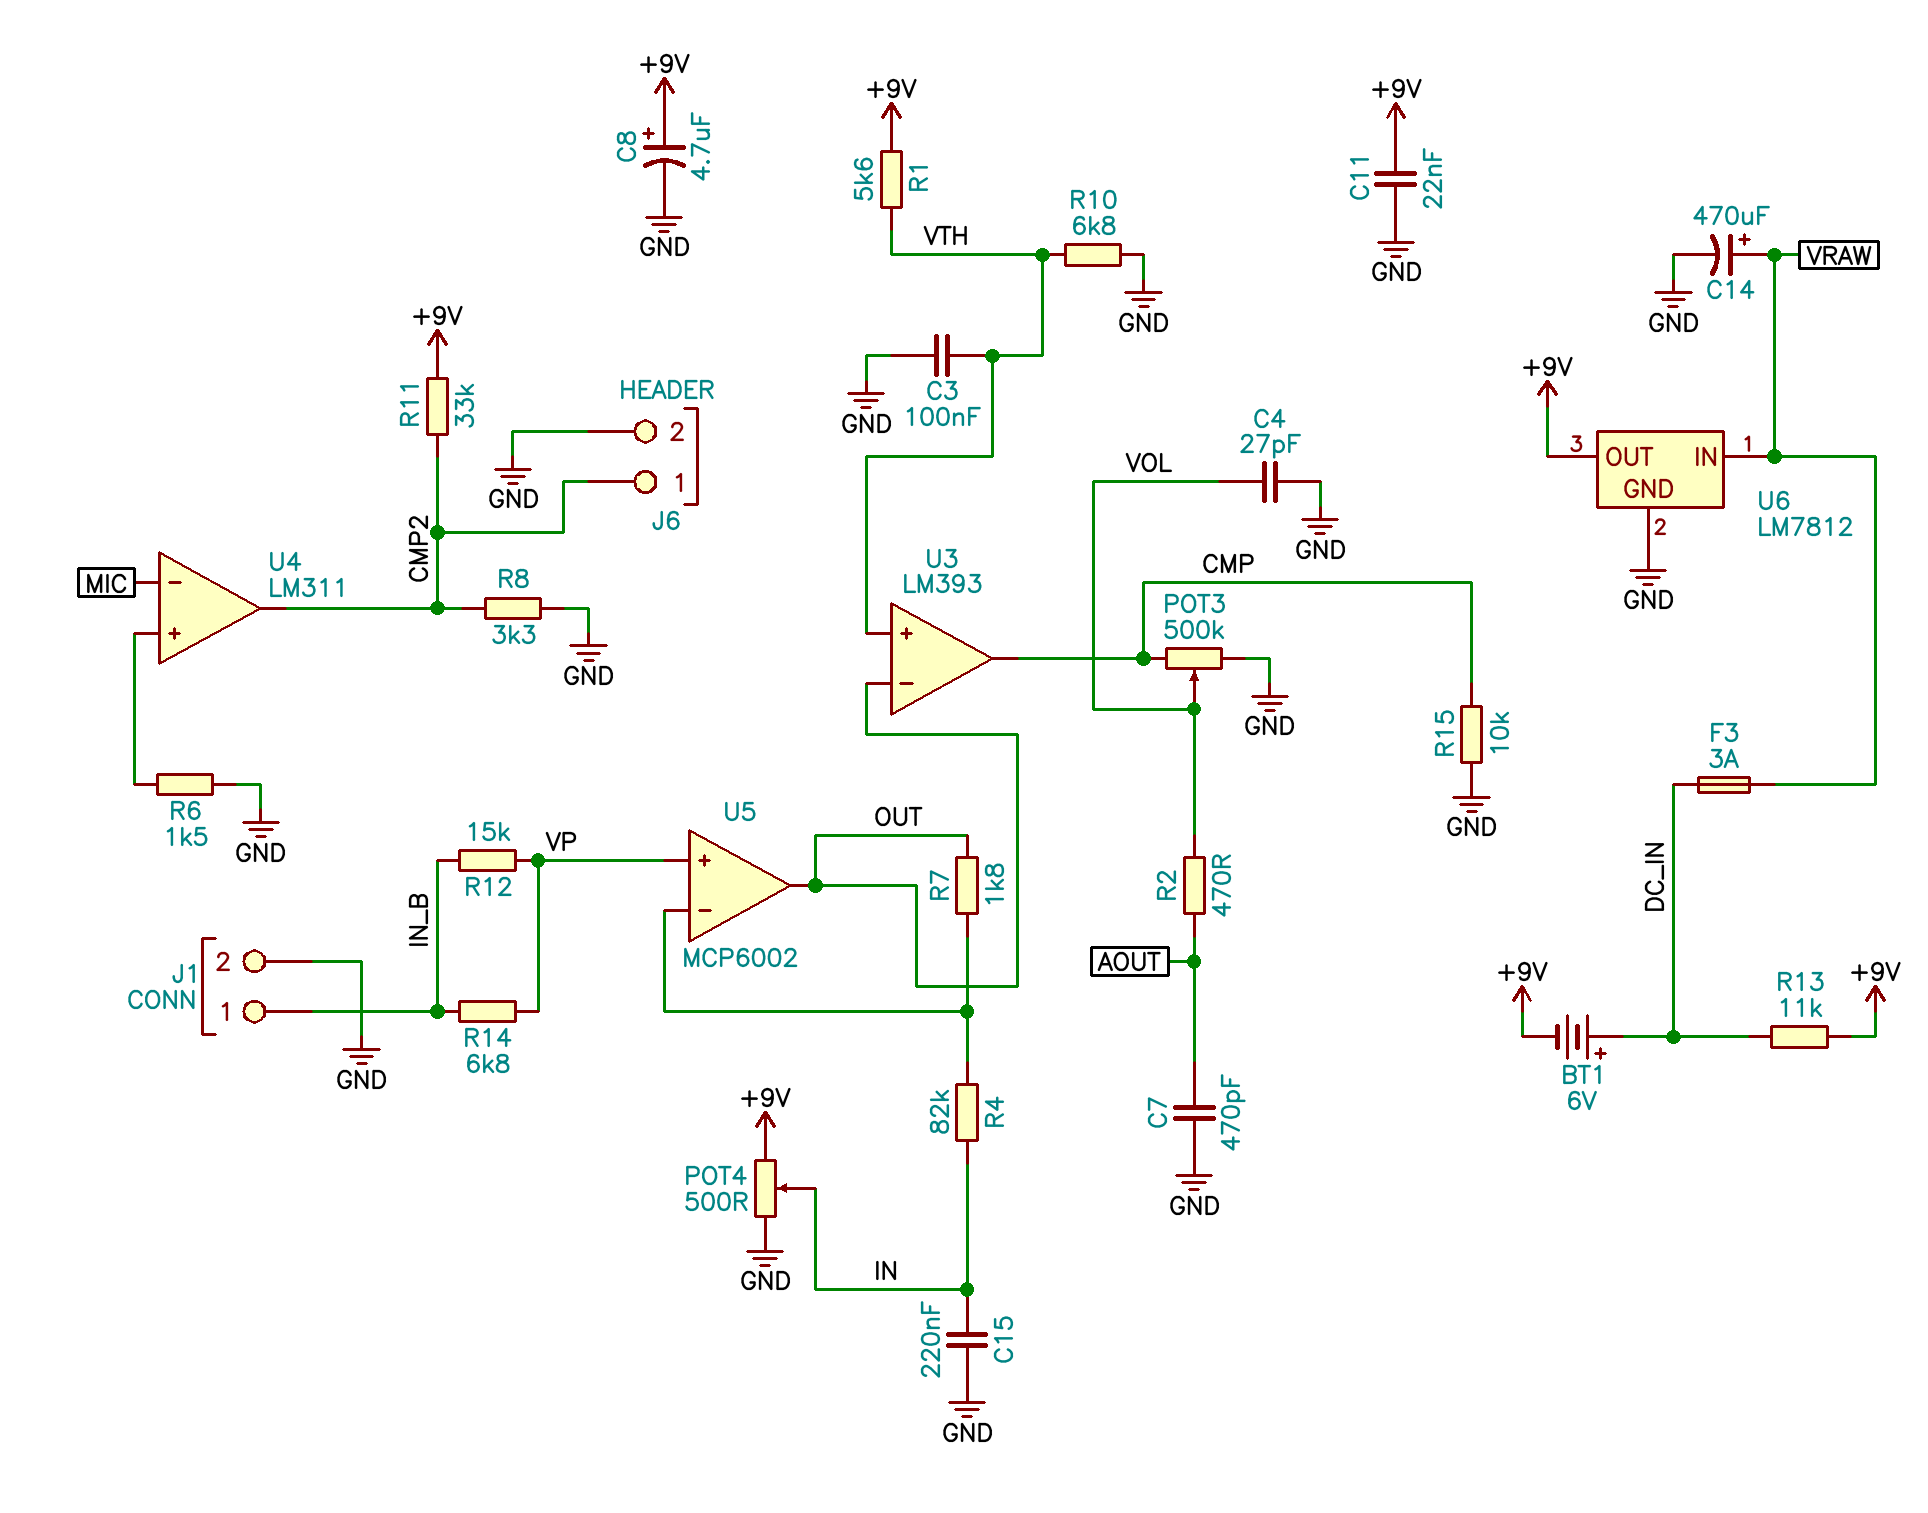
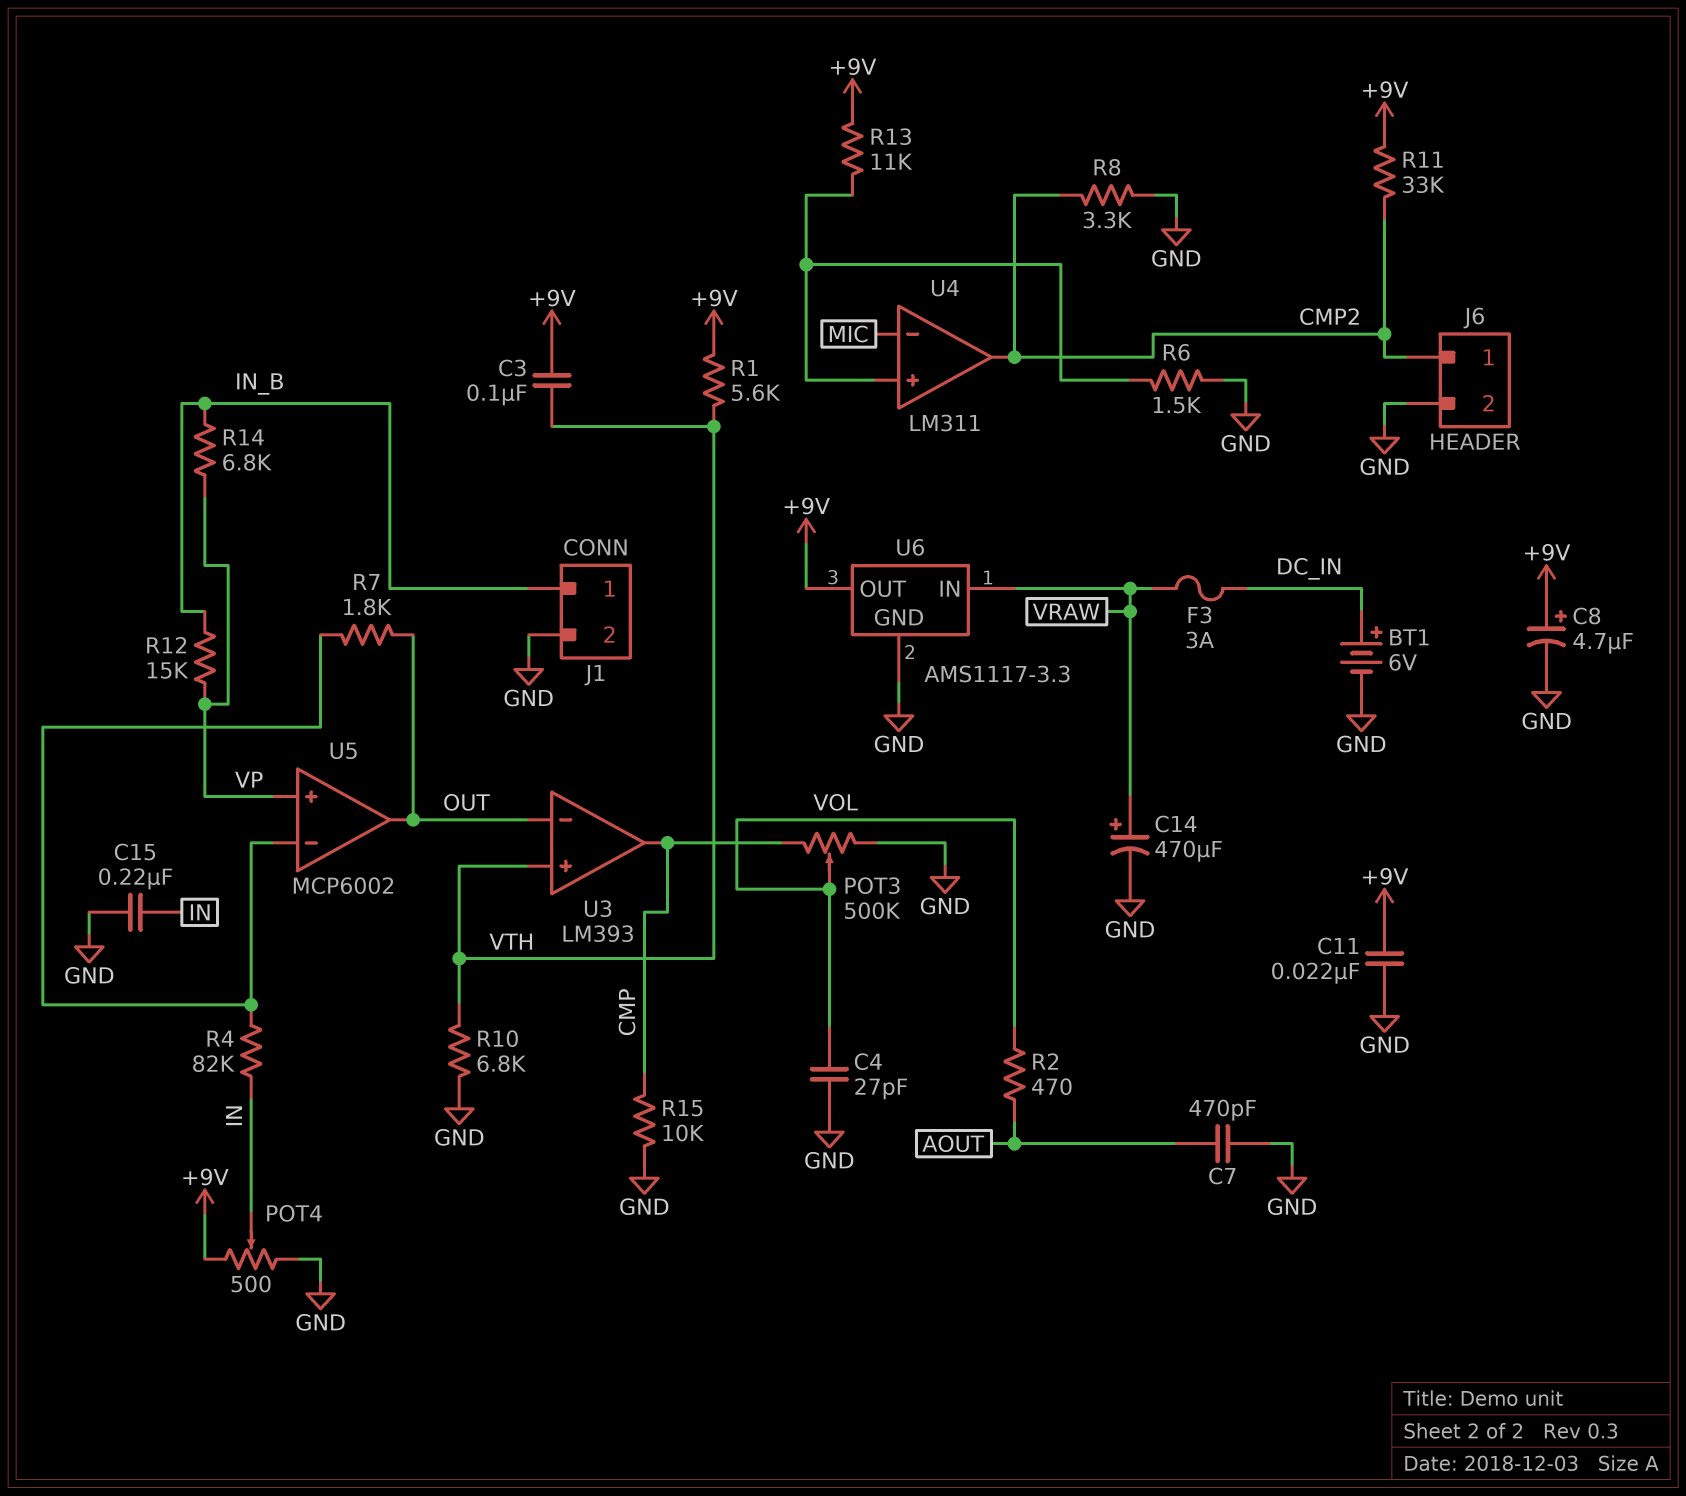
BT1: 6V (plus DC_IN, minus +9V) -> 6V (plus DC_IN, minus GND)
C3: 100nF (GND, VTH) -> 100nF (+9V, VTH)
R13: 11k (+9V, DC_IN) -> 11k (+9V, U4/in+)
U6: LM7812 -> AMS1117-3.3

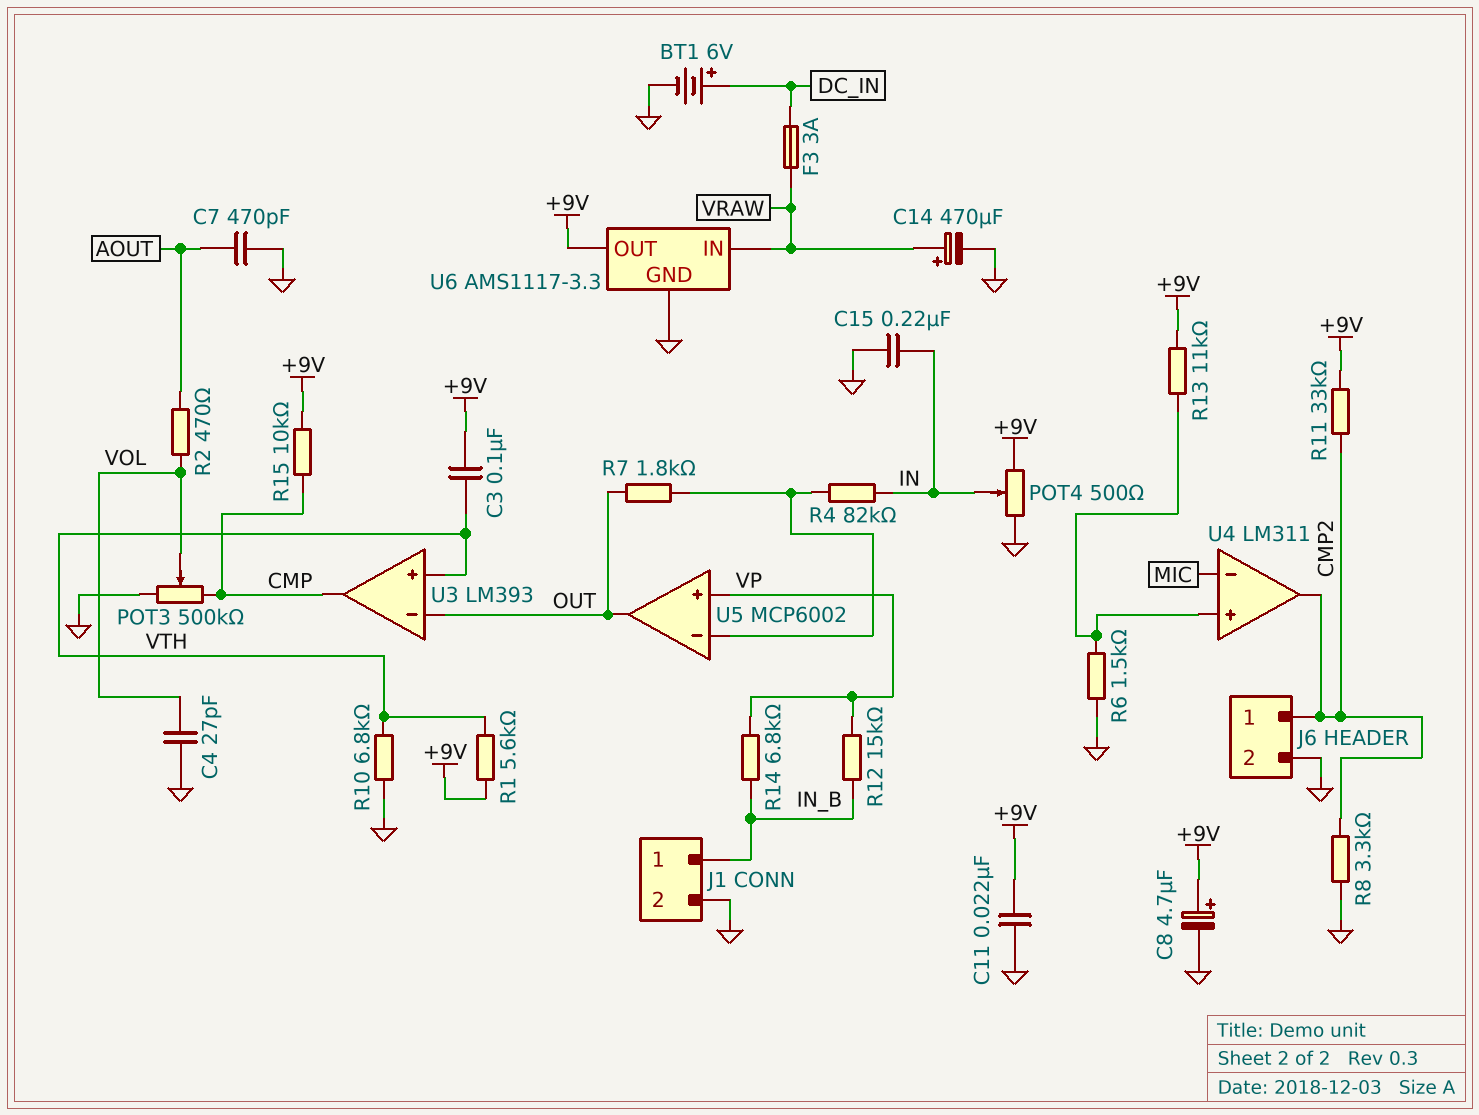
R15: 10k (CMP, GND) -> 10k (+9V, CMP)

